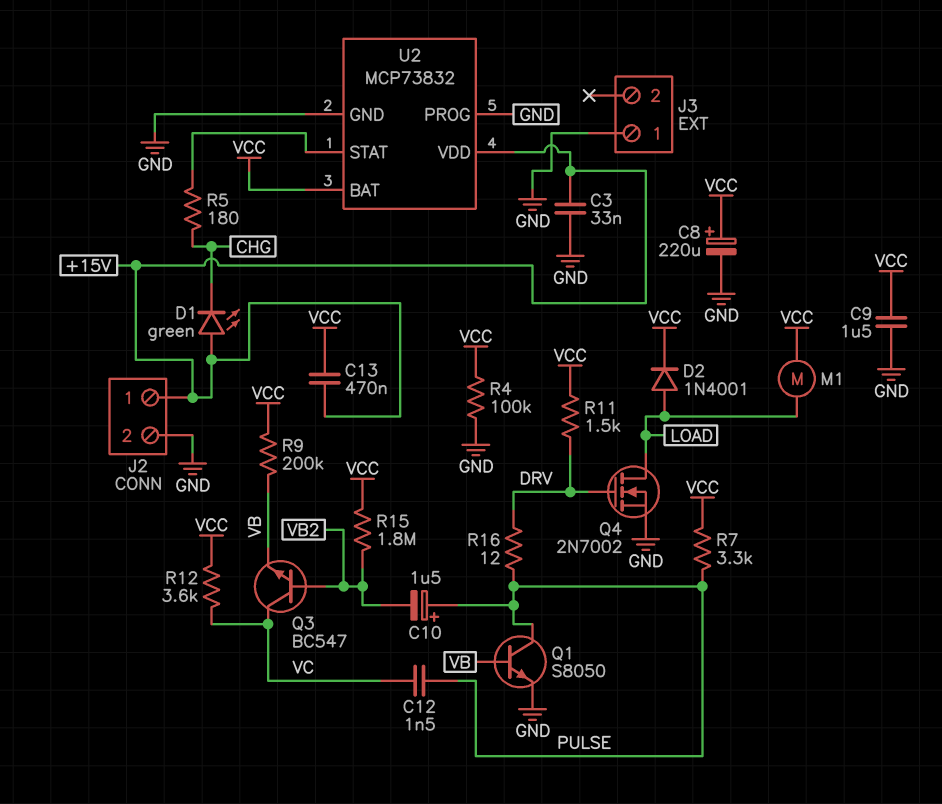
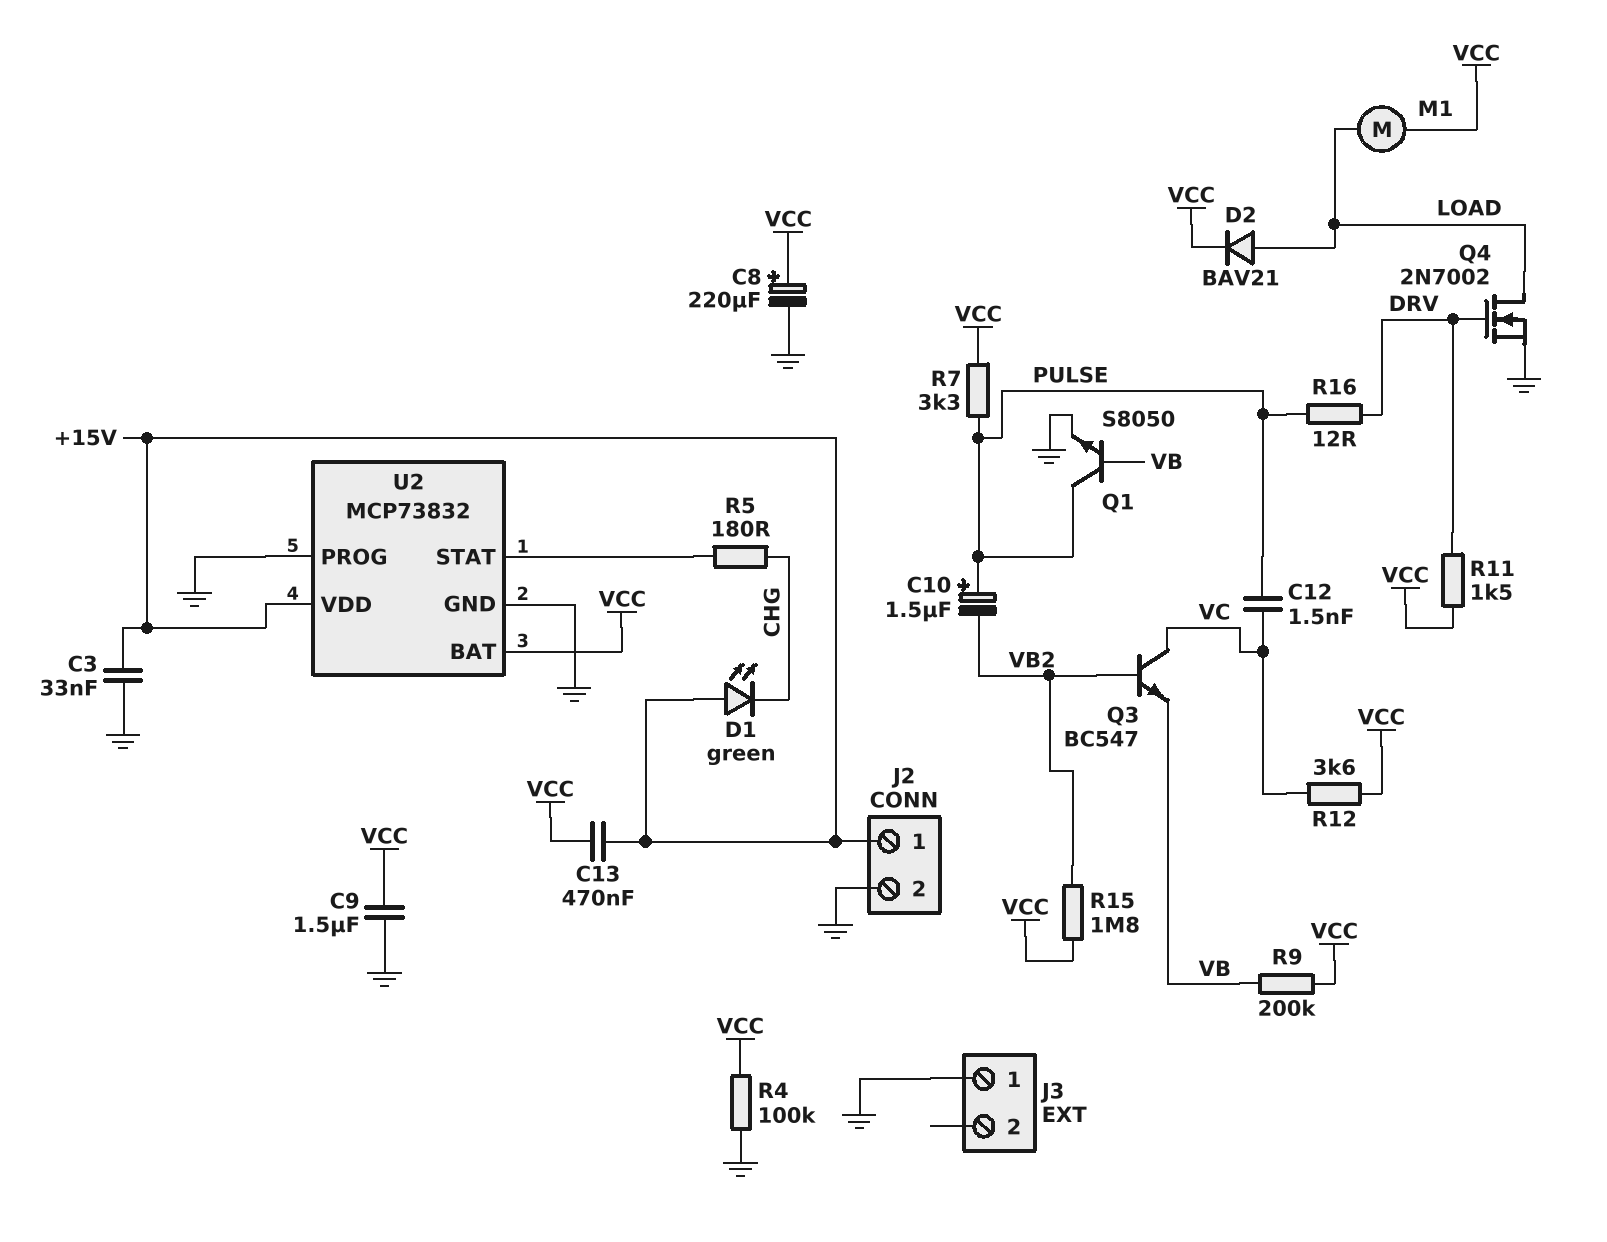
D2: diode 1N4001 (A LOAD, K VCC) -> diode BAV21 (A LOAD, K VCC)

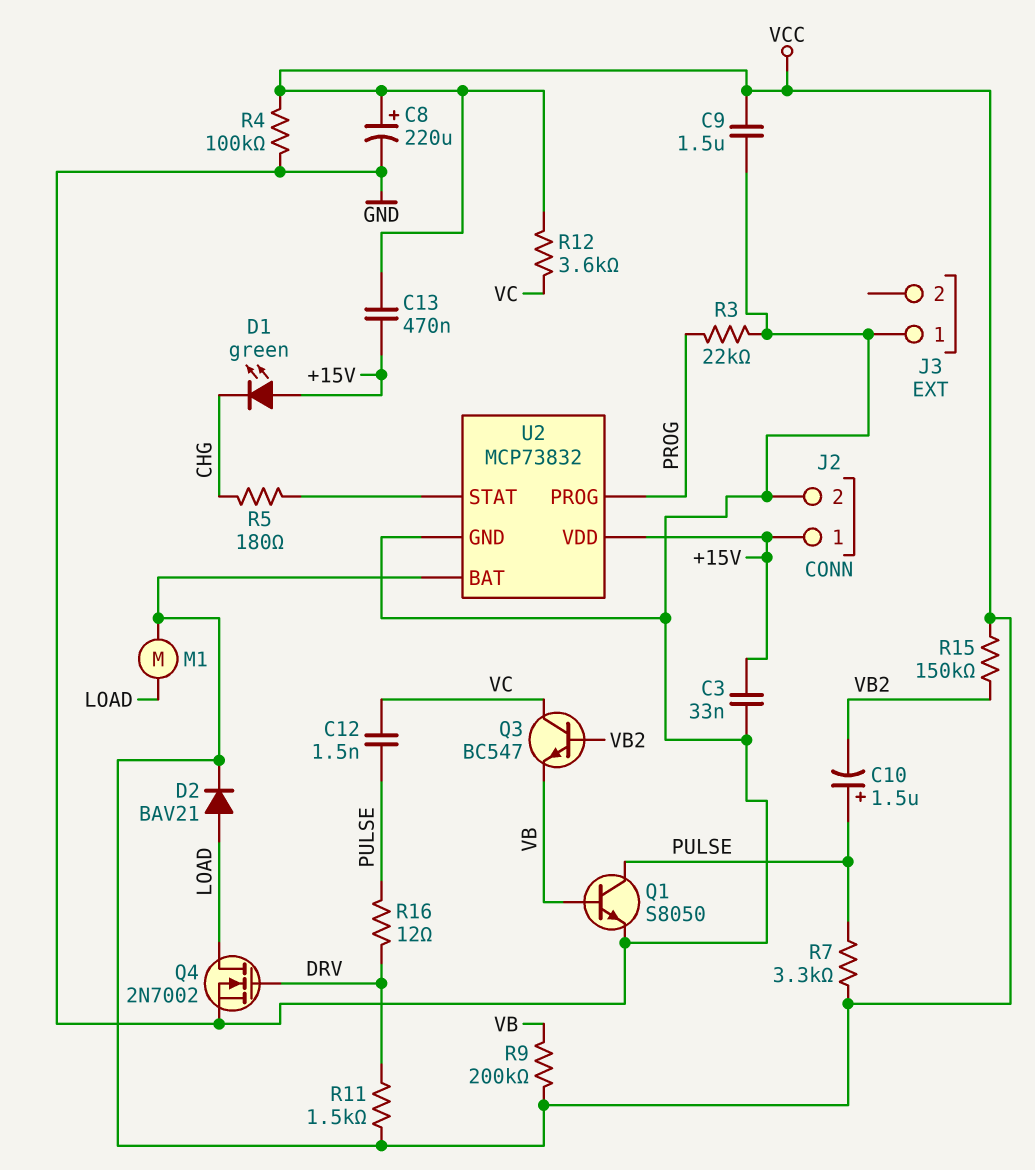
R3: none -> 22k (GND, PROG)
R15: 1.8M (VB2, VCC) -> 150k (VB2, VCC)
U2 pin PROG: GND -> PROG

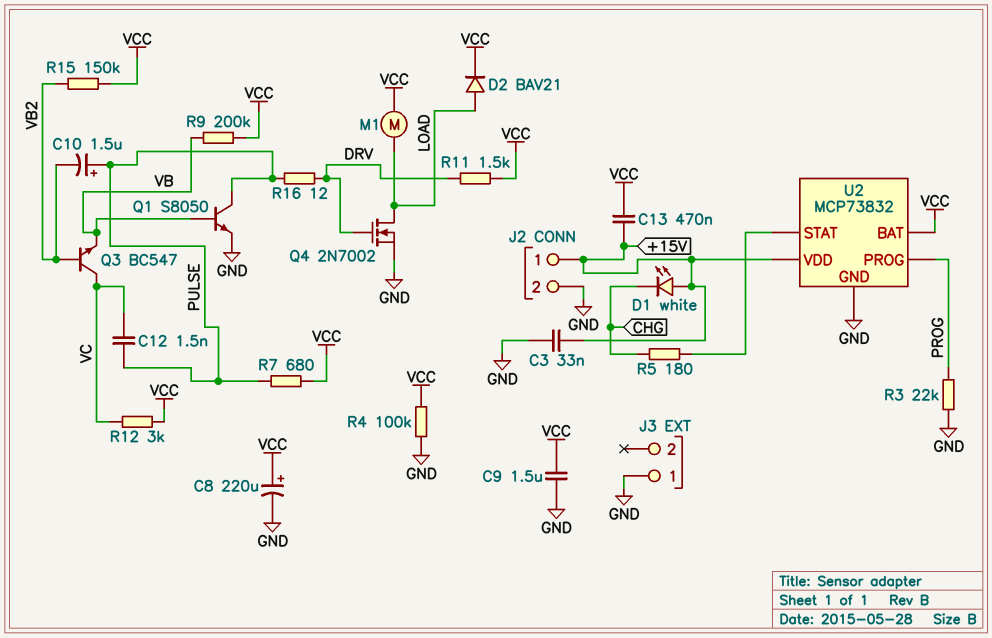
D1: LED green (A +15V, K CHG) -> LED white (A +15V, K CHG)
R7: 3.3k (PULSE, VCC) -> 680 (PULSE, VCC)
R12: 3.6k (VC, VCC) -> 3k (VC, VCC)

